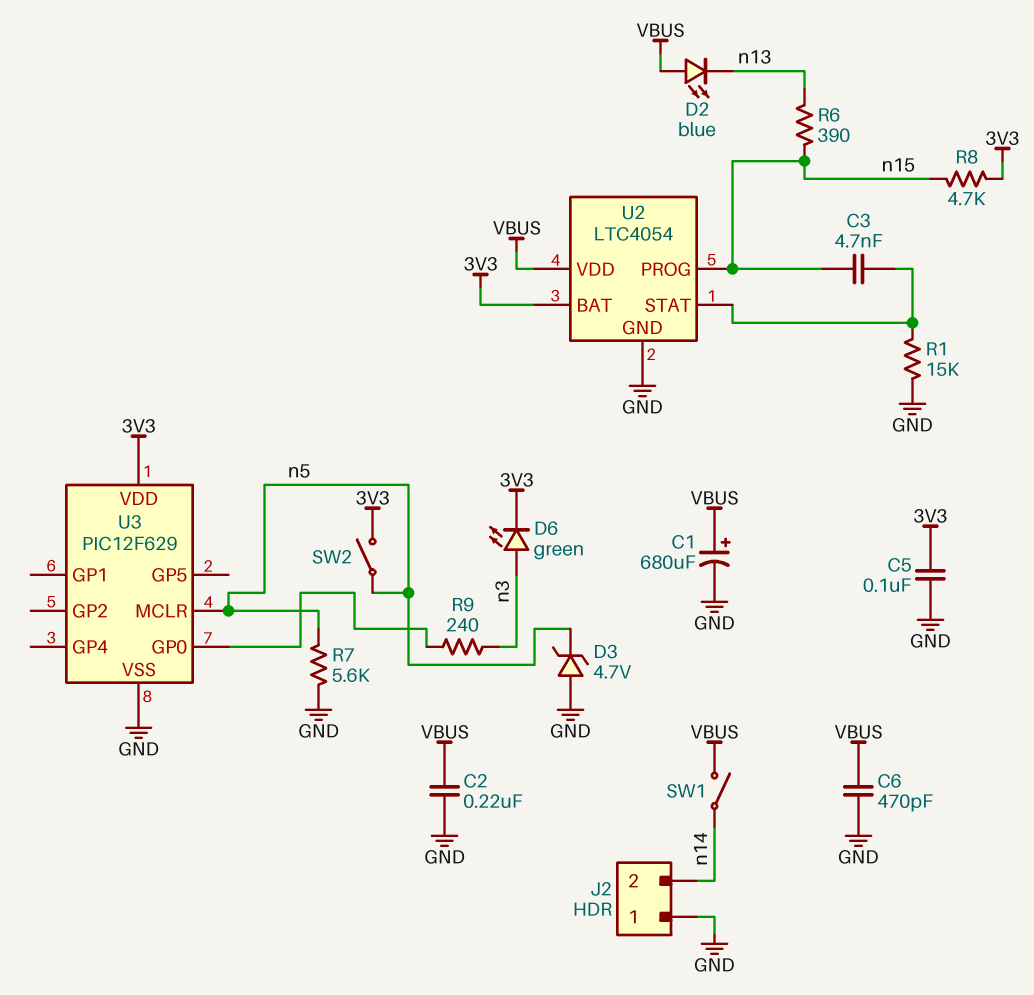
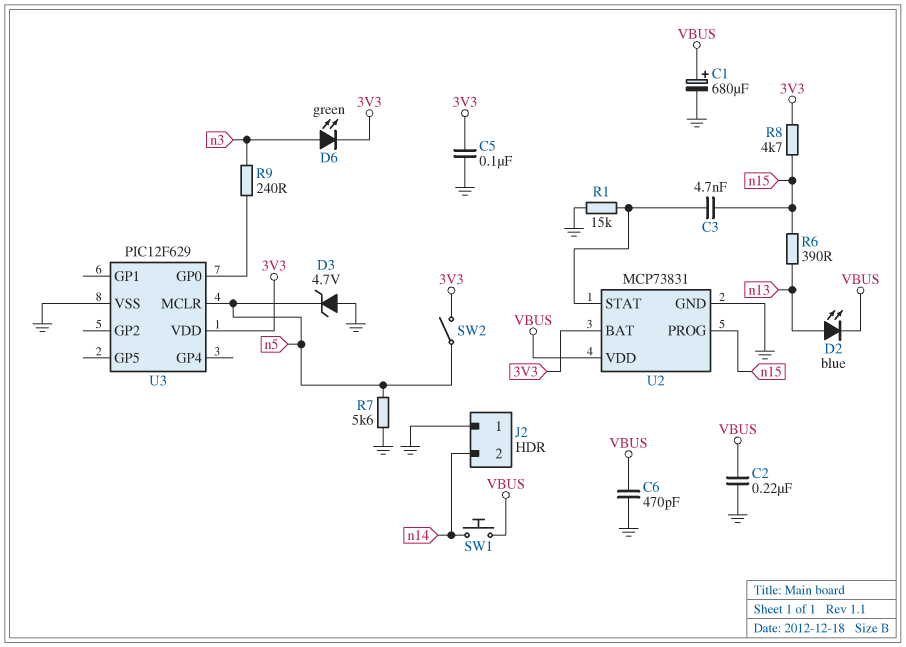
D2: LED blue (A VBUS, K n13) -> LED blue (A n13, K VBUS)
SW1: switch (VBUS, n14) -> button (VBUS, n14)
U2: LTC4054 -> MCP73831

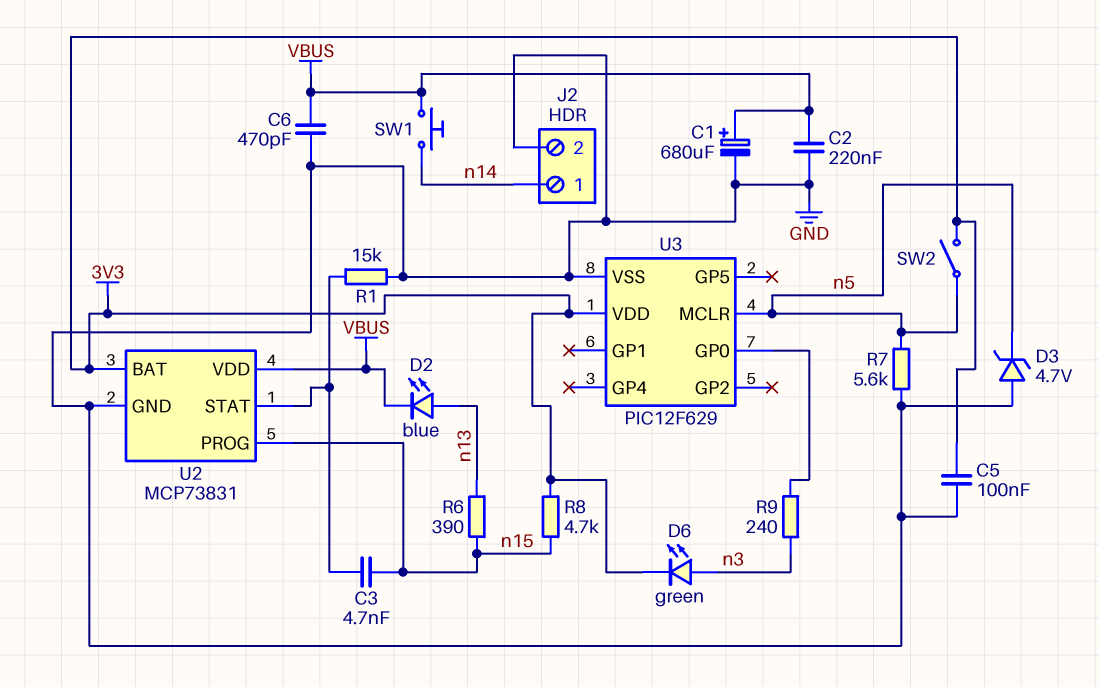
J2 pin 1: GND -> n14
J2 pin 2: n14 -> GND

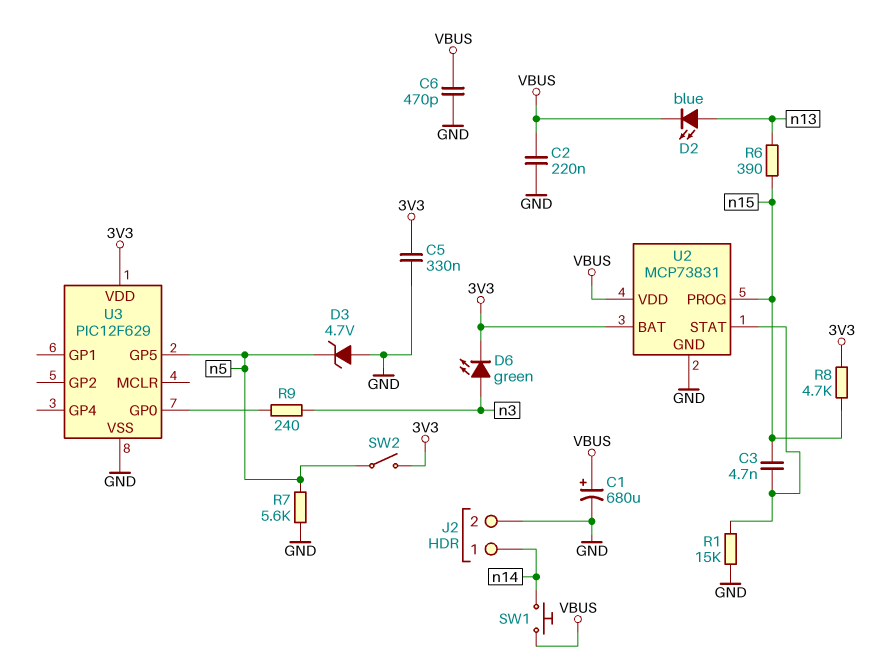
C5: 100nF (3V3, GND) -> 330nF (3V3, GND)
U3 pin GP5: none -> n5
U3 pin MCLR: n5 -> none

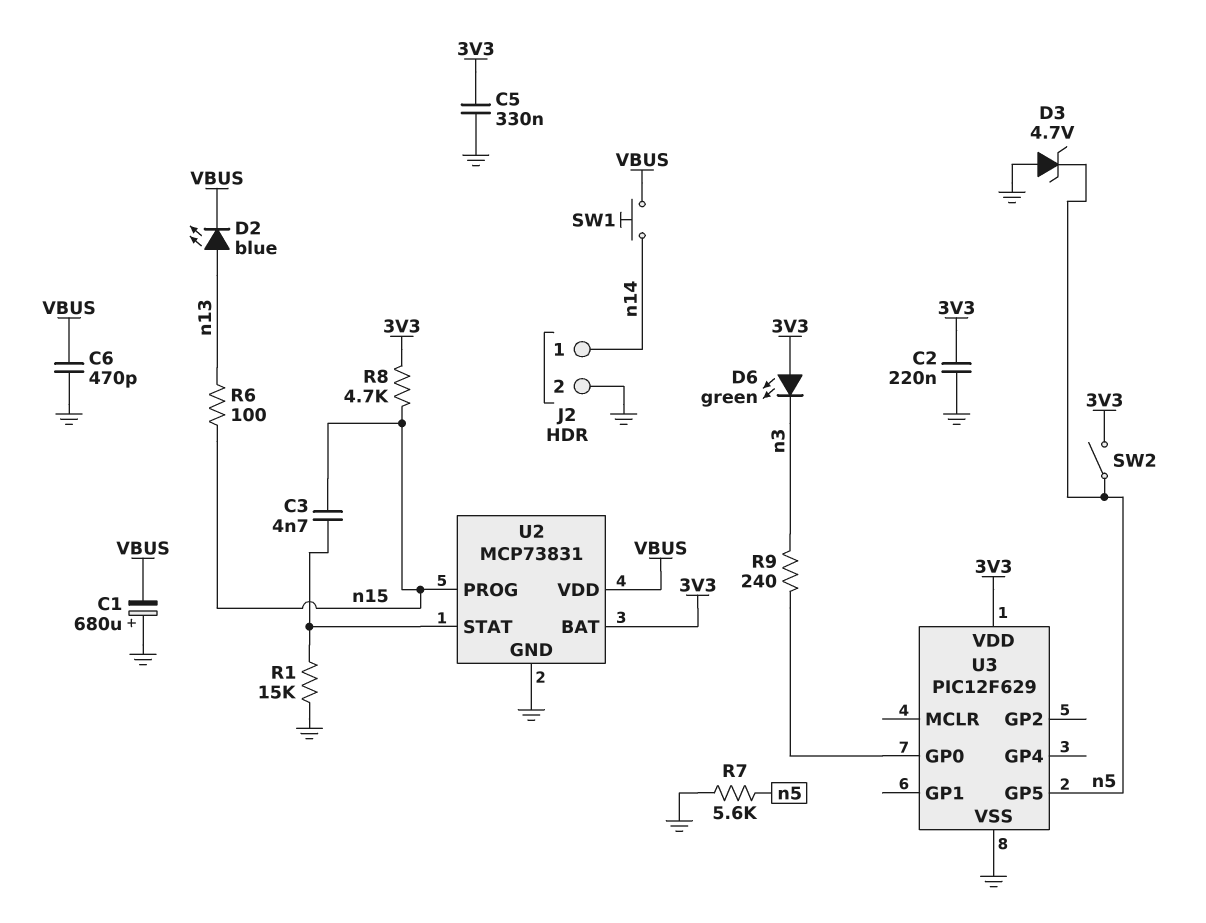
C1: 680uF (plus VBUS, minus GND) -> 680uF (plus GND, minus VBUS)
C2: 220nF (GND, VBUS) -> 220nF (3V3, GND)
D6: LED green (A n3, K 3V3) -> LED green (A 3V3, K n3)
R6: 390 (n13, n15) -> 100 (n13, n15)

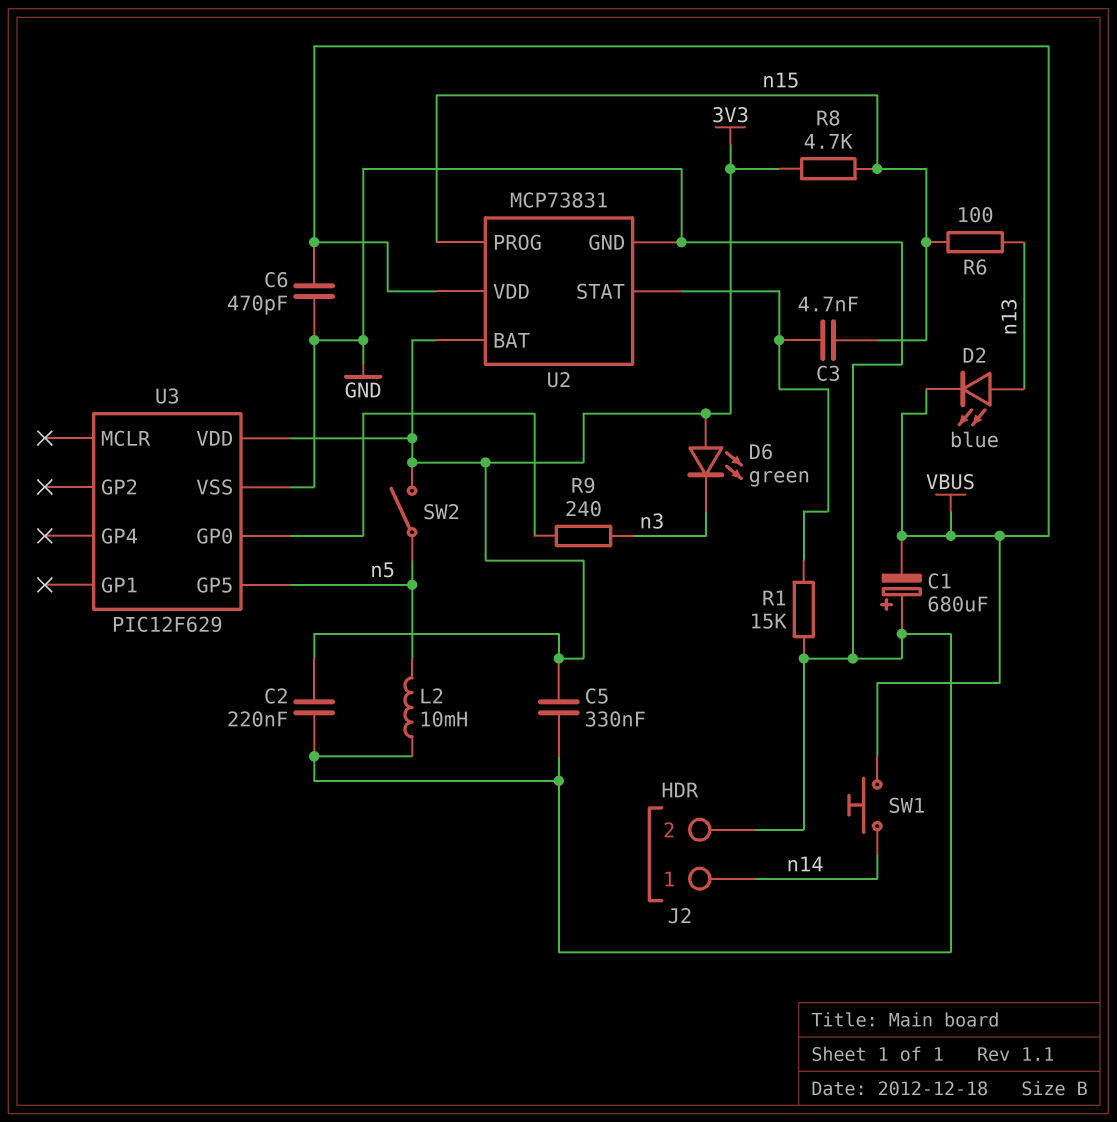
D3: zener 4.7V (A GND, K n5) -> none
L2: none -> 10mH (GND, n5)
R7: 5.6k (GND, n5) -> none

